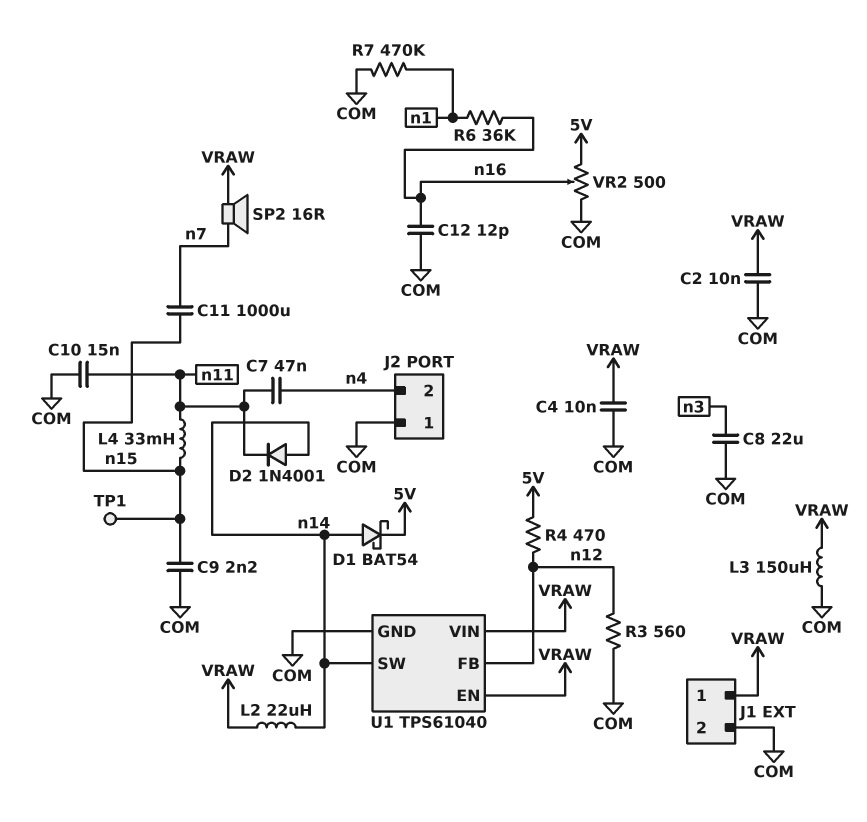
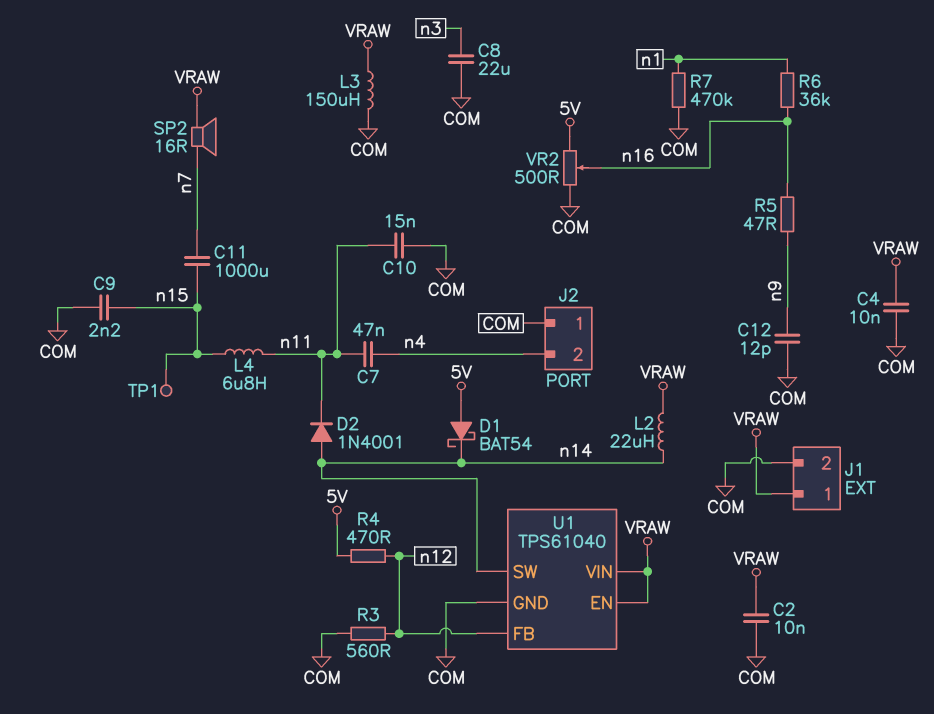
C12: 12pF (COM, n16) -> 12pF (COM, n9)
D1: schottky BAT54 (A n14, K 5V) -> schottky BAT54 (A 5V, K n14)
L4: 33mH (n11, n15) -> 6.8uH (n11, n15)
R5: none -> 47 (n9, n16)

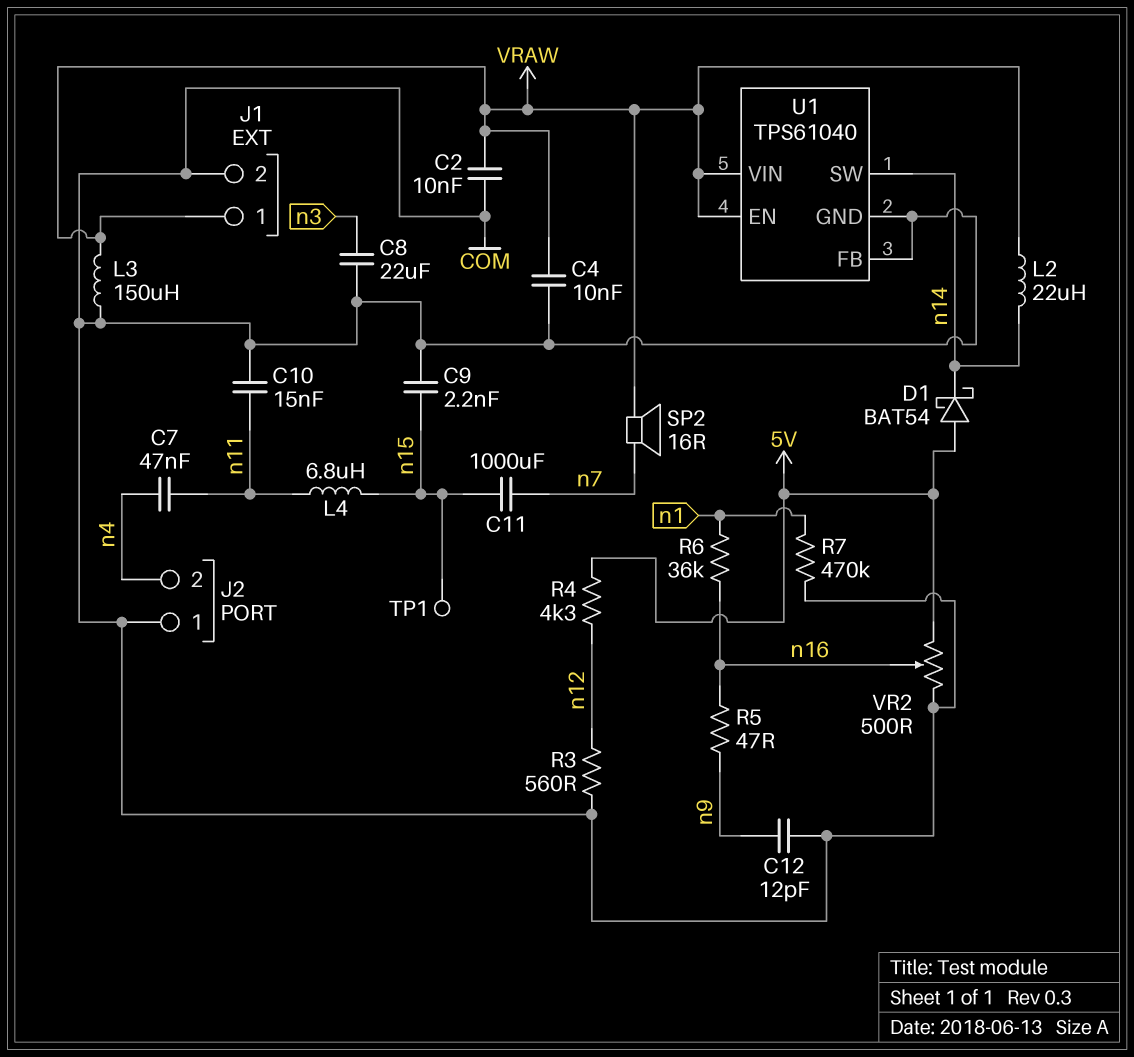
D2: diode 1N4001 (A n14, K n11) -> none
R4: 470 (5V, n12) -> 4.3k (5V, n12)
U1 pin FB: n12 -> COM

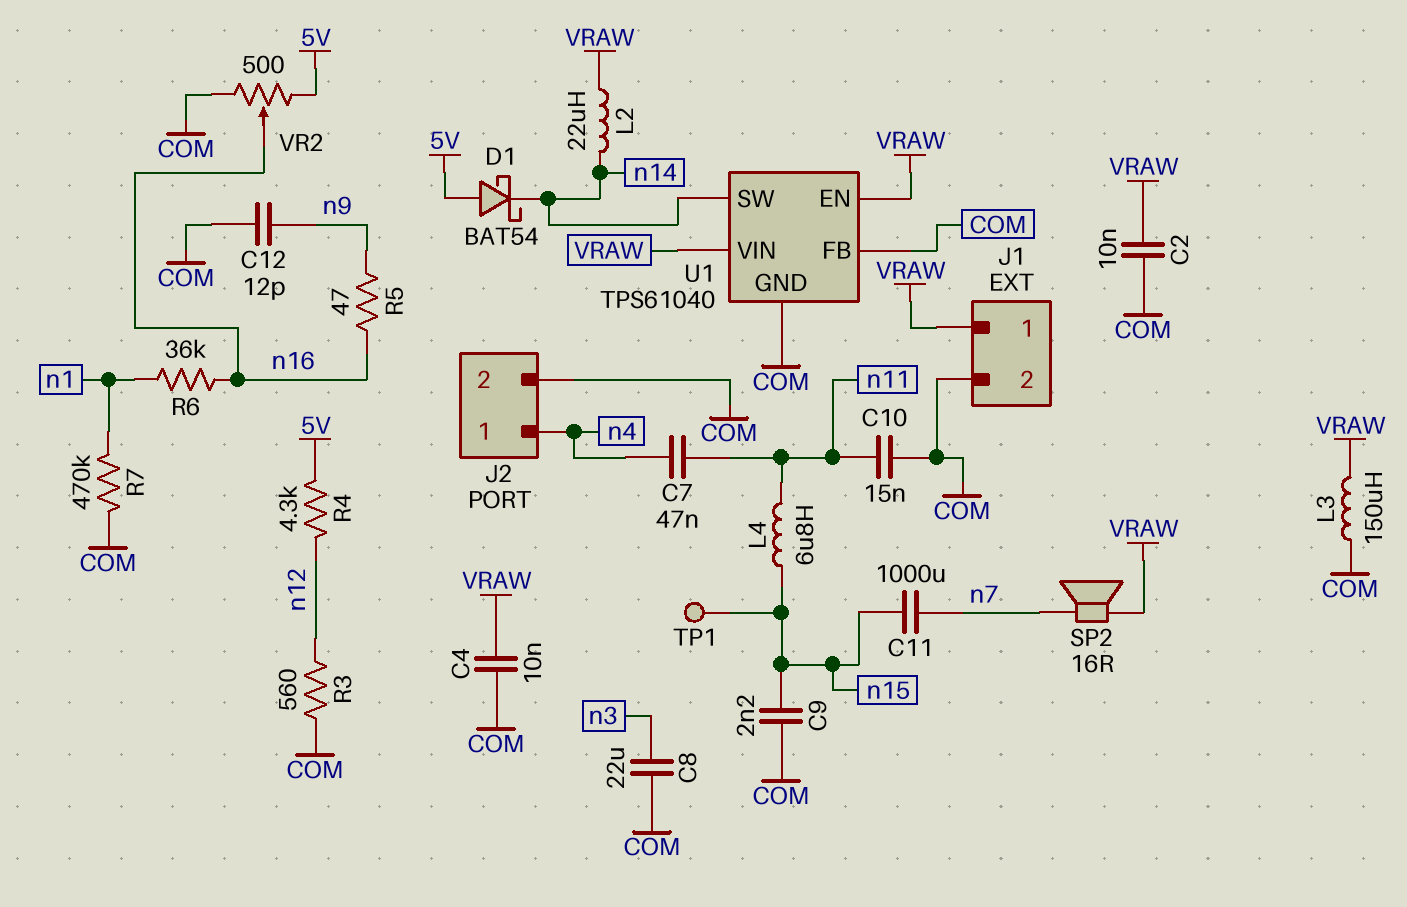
J2 pin 1: COM -> n4
J2 pin 2: n4 -> COM

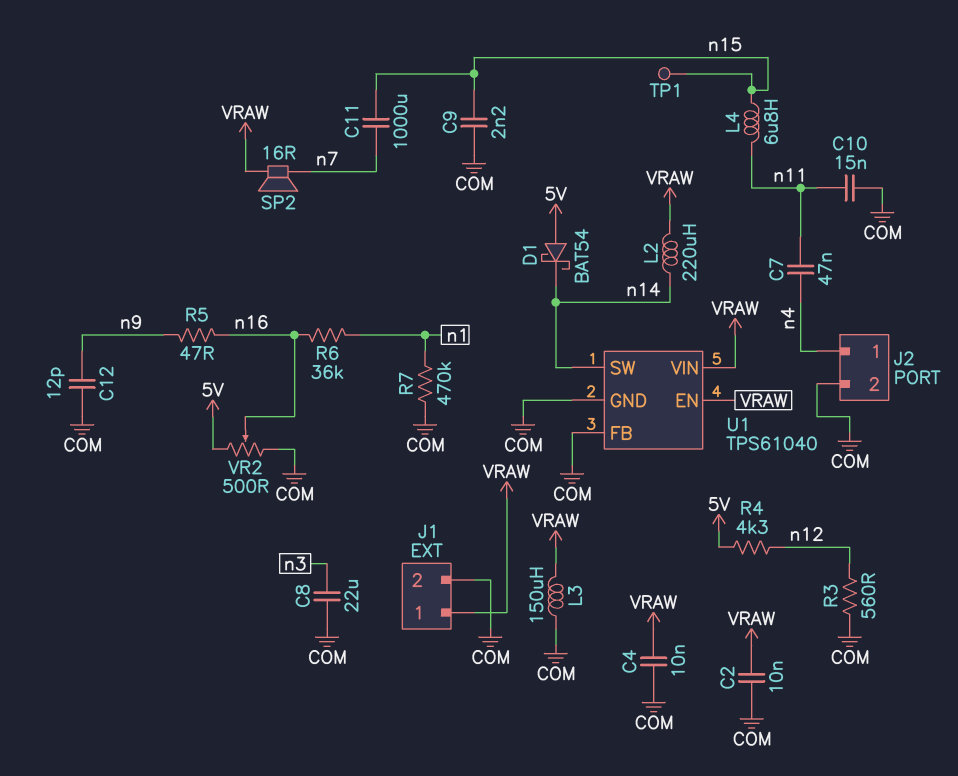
L2: 22uH (VRAW, n14) -> 220uH (VRAW, n14)

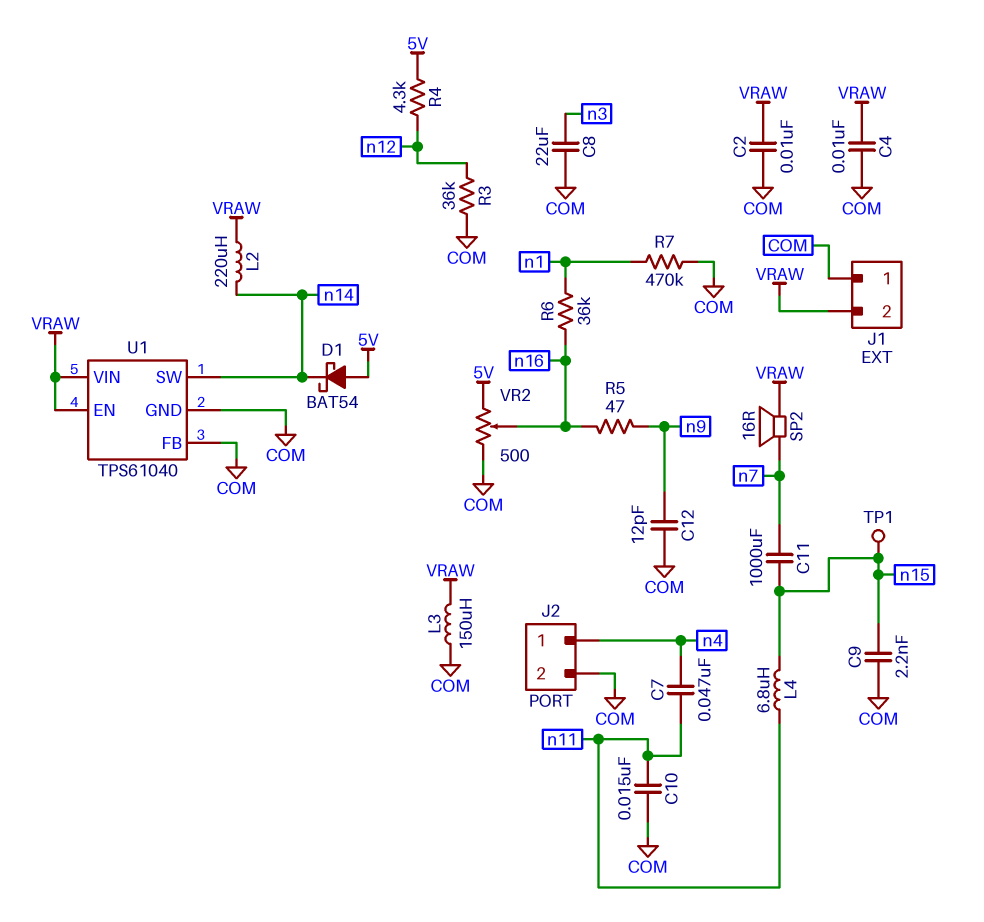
J1 pin 1: VRAW -> COM
J1 pin 2: COM -> VRAW
R3: 560 (COM, n12) -> 36k (COM, n12)

